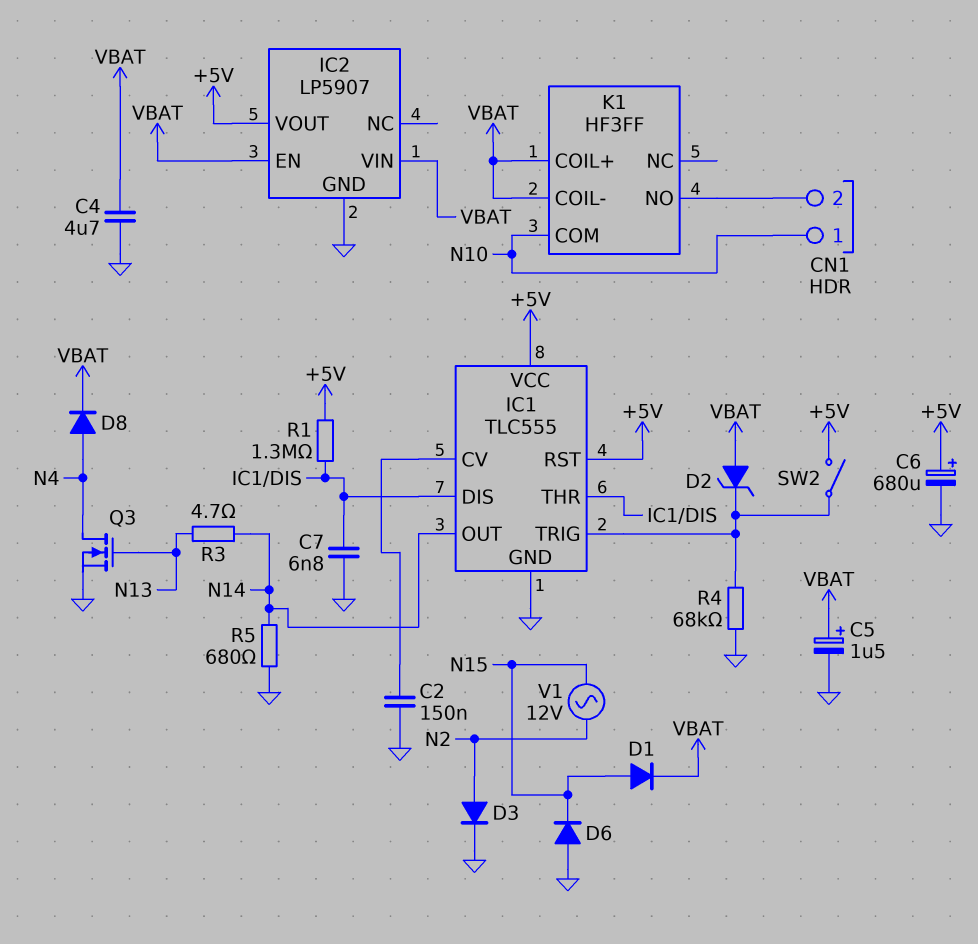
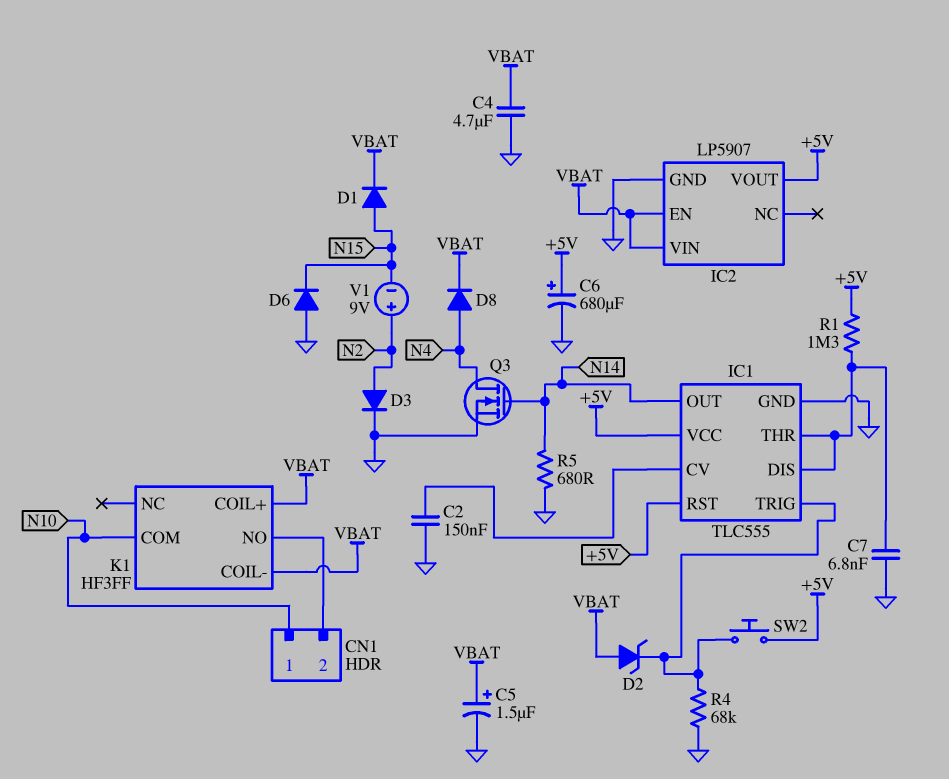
Q3: NMOS (G N13, D N4, S GND) -> NMOS (G N14, D N4, S GND)
R3: 4.7 (N13, N14) -> none
SW2: switch (+5V, IC1/TRIG) -> button (+5V, IC1/TRIG)
V1: AC 12V (N2, N15) -> 9V (plus N2, minus N15)

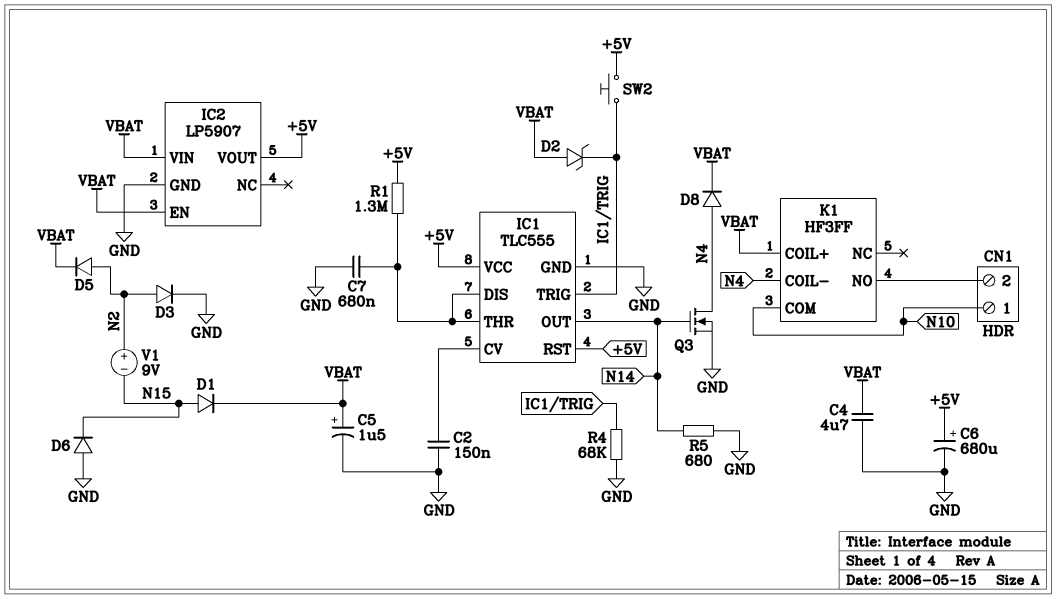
C7: 6.8nF (GND, IC1/DIS) -> 680nF (GND, IC1/DIS)
D5: none -> diode (A N2, K VBAT)
K1 pin COIL-: VBAT -> N4

